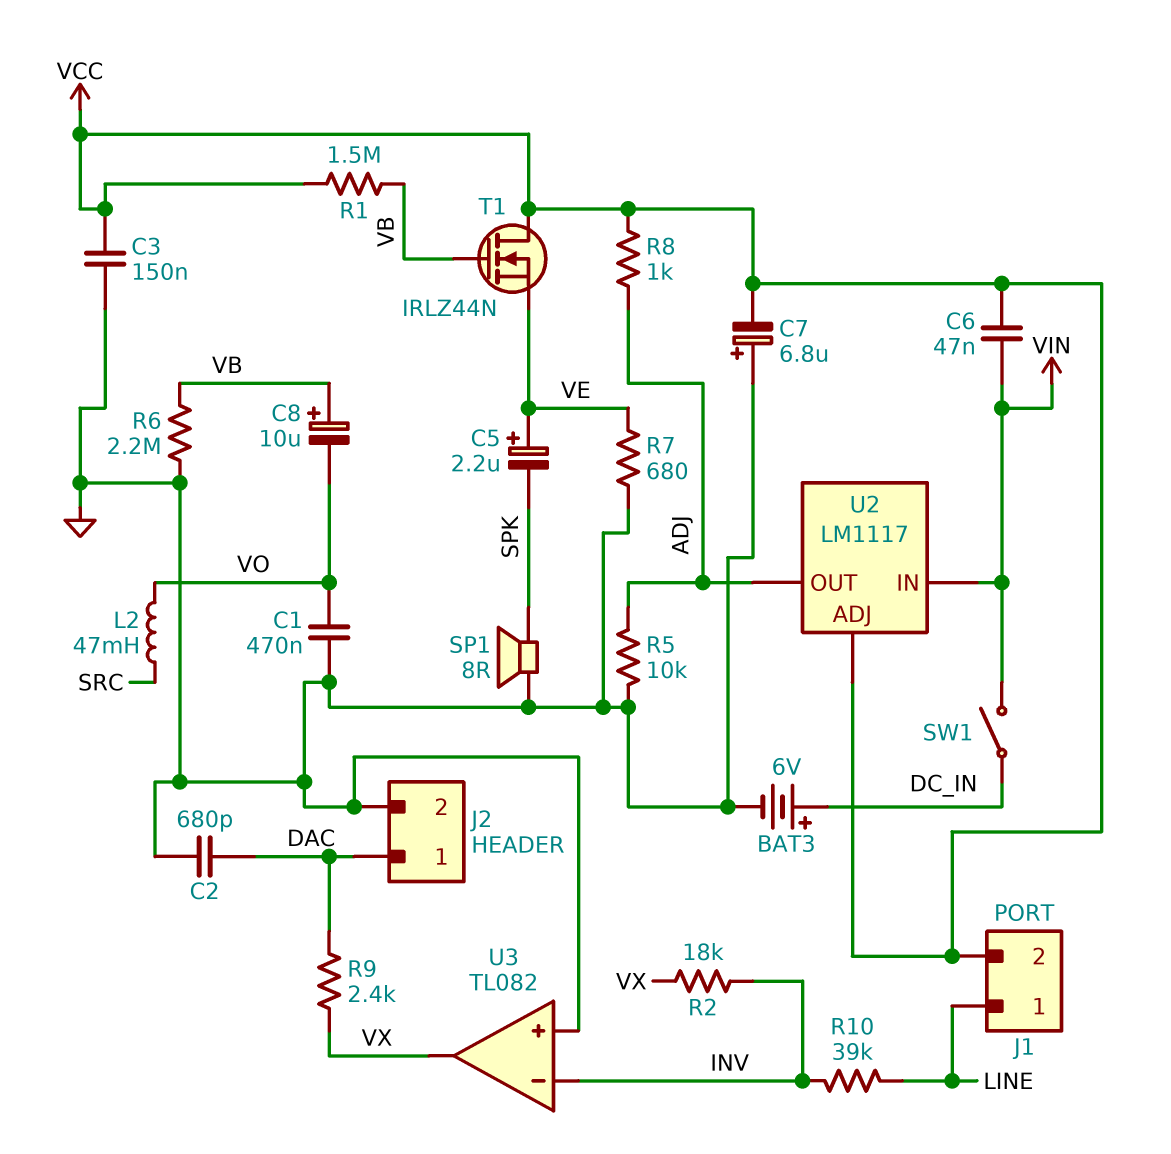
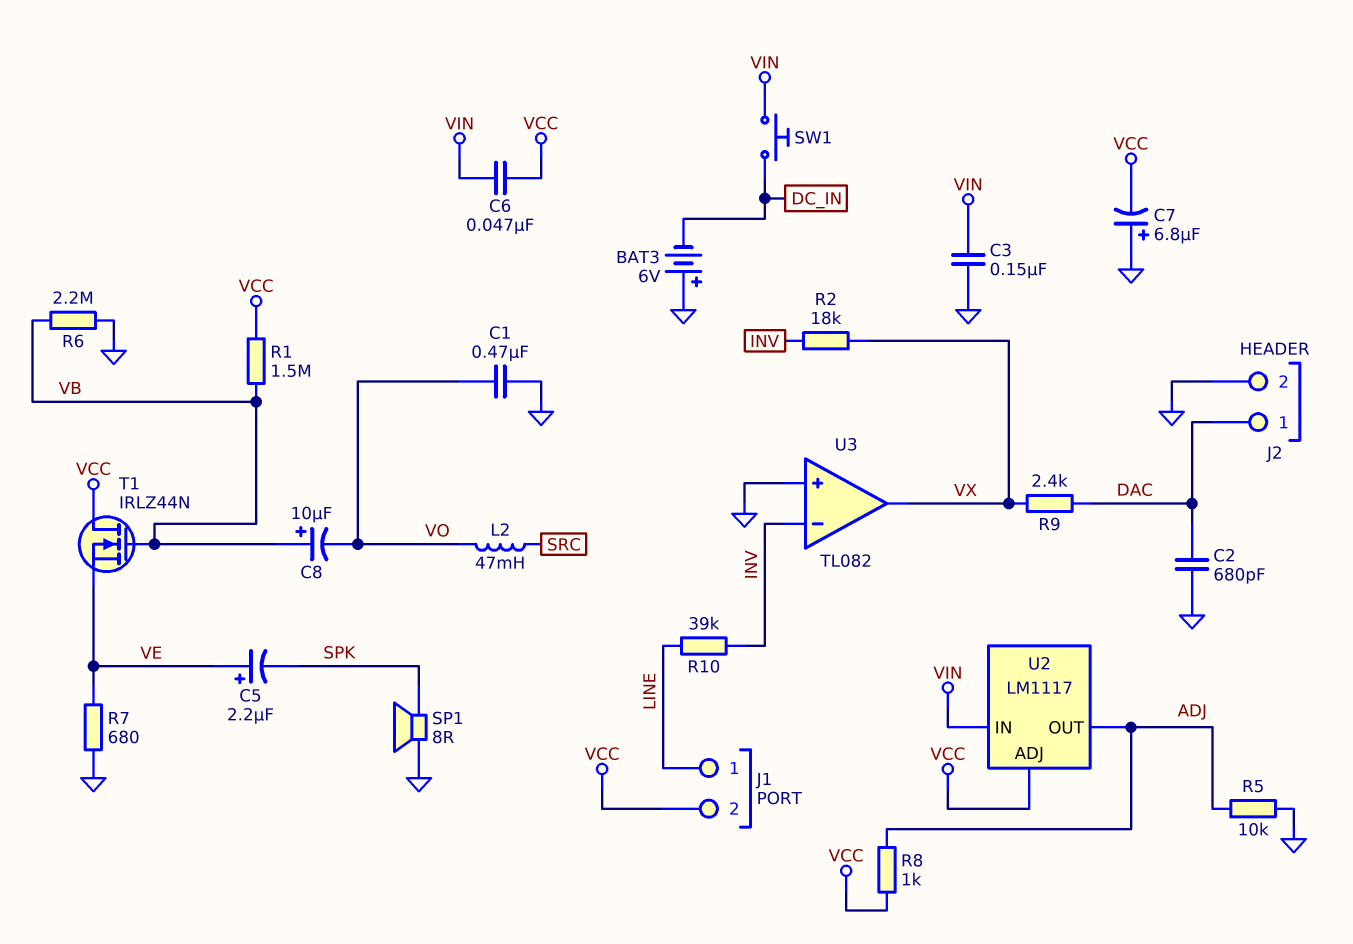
BAT3: 6V (plus DC_IN, minus GND) -> 6V (plus GND, minus DC_IN)
C3: 150nF (GND, VCC) -> 150nF (GND, VIN)
SW1: switch (DC_IN, VIN) -> button (DC_IN, VIN)

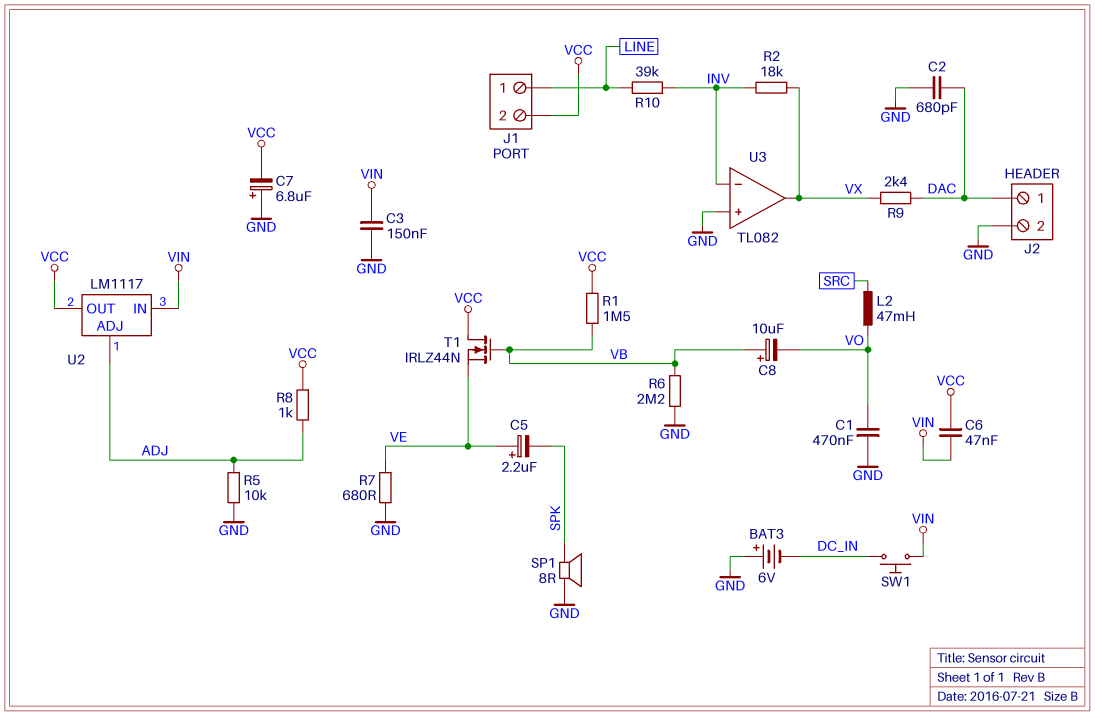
U2 pin ADJ: VCC -> ADJ
U2 pin OUT: ADJ -> VCC

